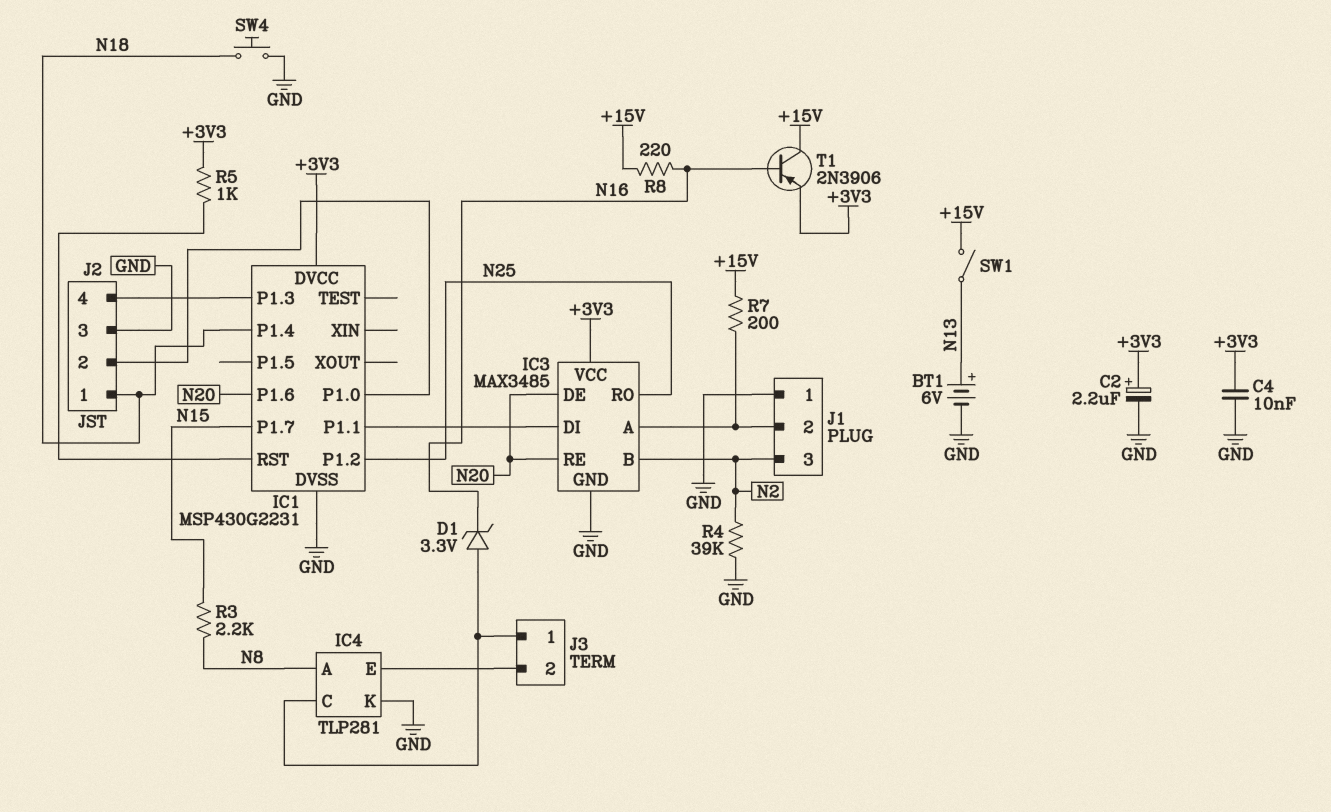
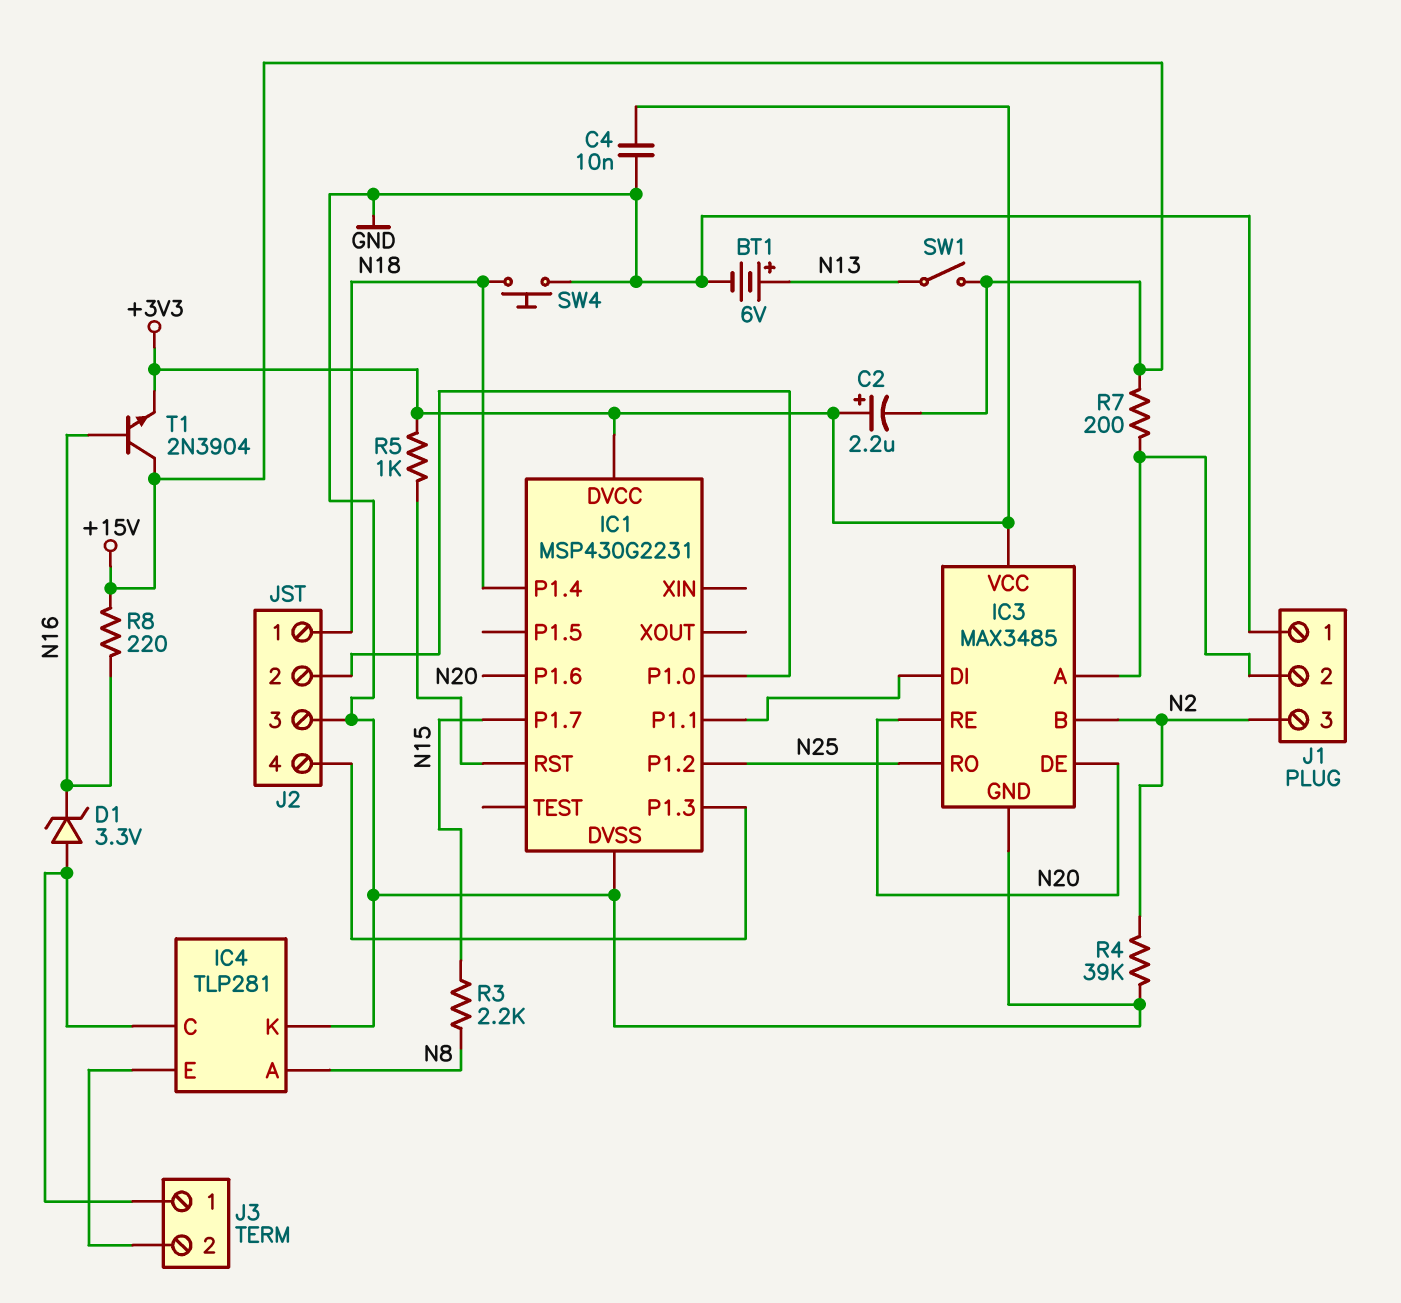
C2: 2.2uF (plus +3V3, minus GND) -> 2.2uF (plus +3V3, minus +15V)
T1: PNP 2N3906 (B N16, C +15V, E +3V3) -> NPN 2N3904 (B N16, C +15V, E +3V3)

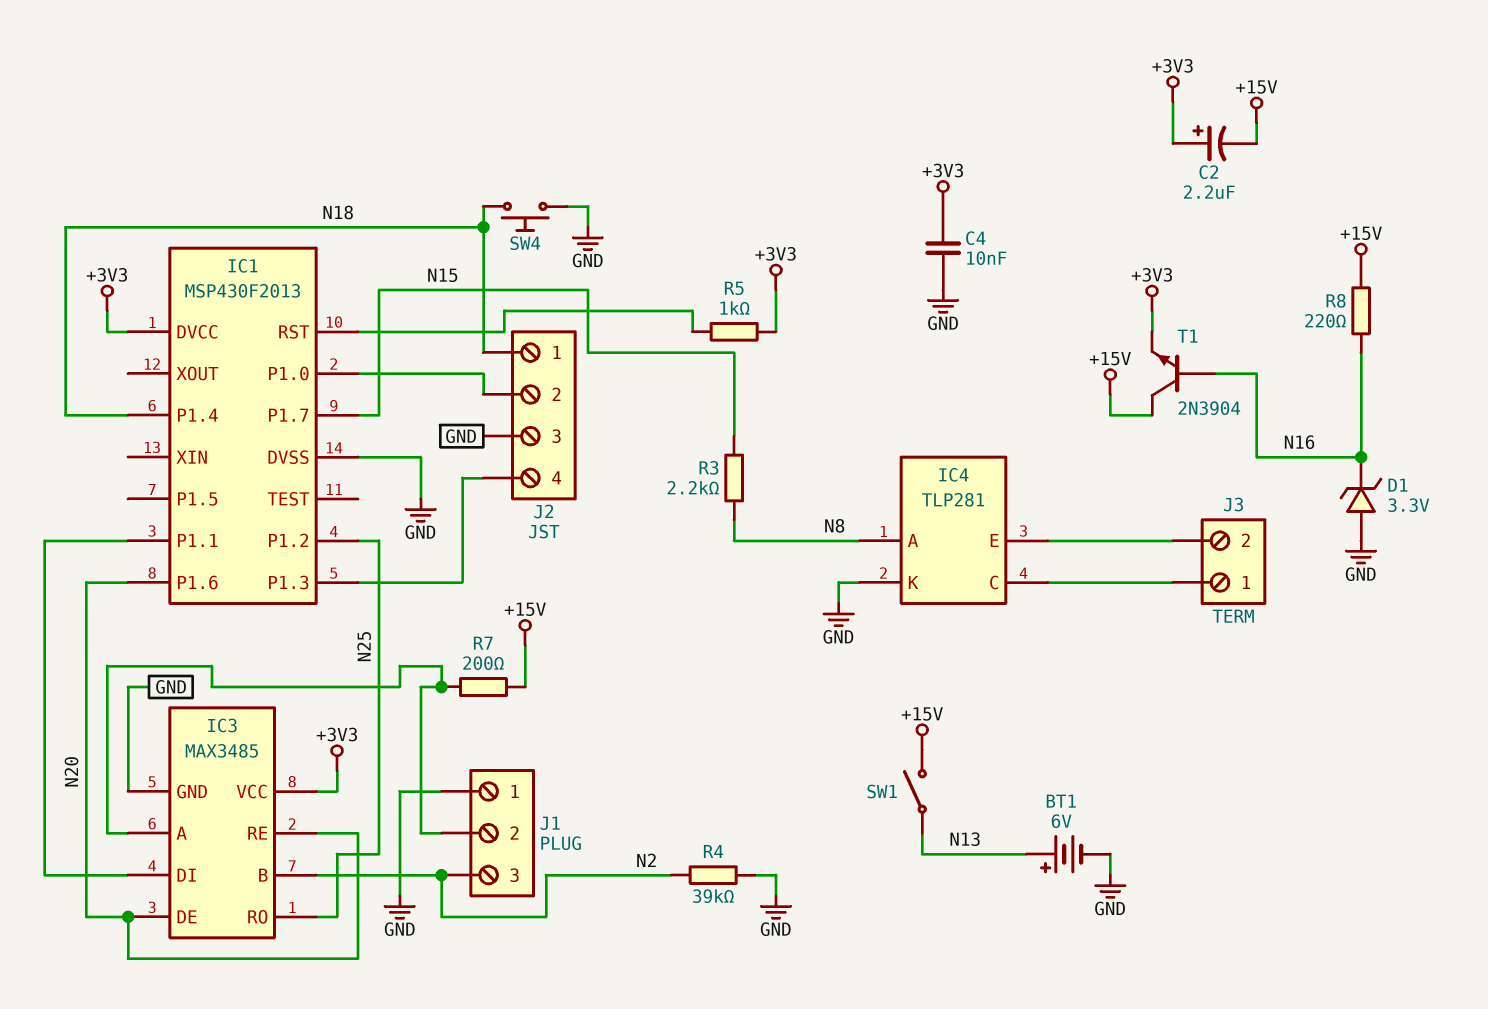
D1: zener 3.3V (A IC4/C, K N16) -> zener 3.3V (A GND, K N16)
IC1: MSP430G2231 -> MSP430F2013

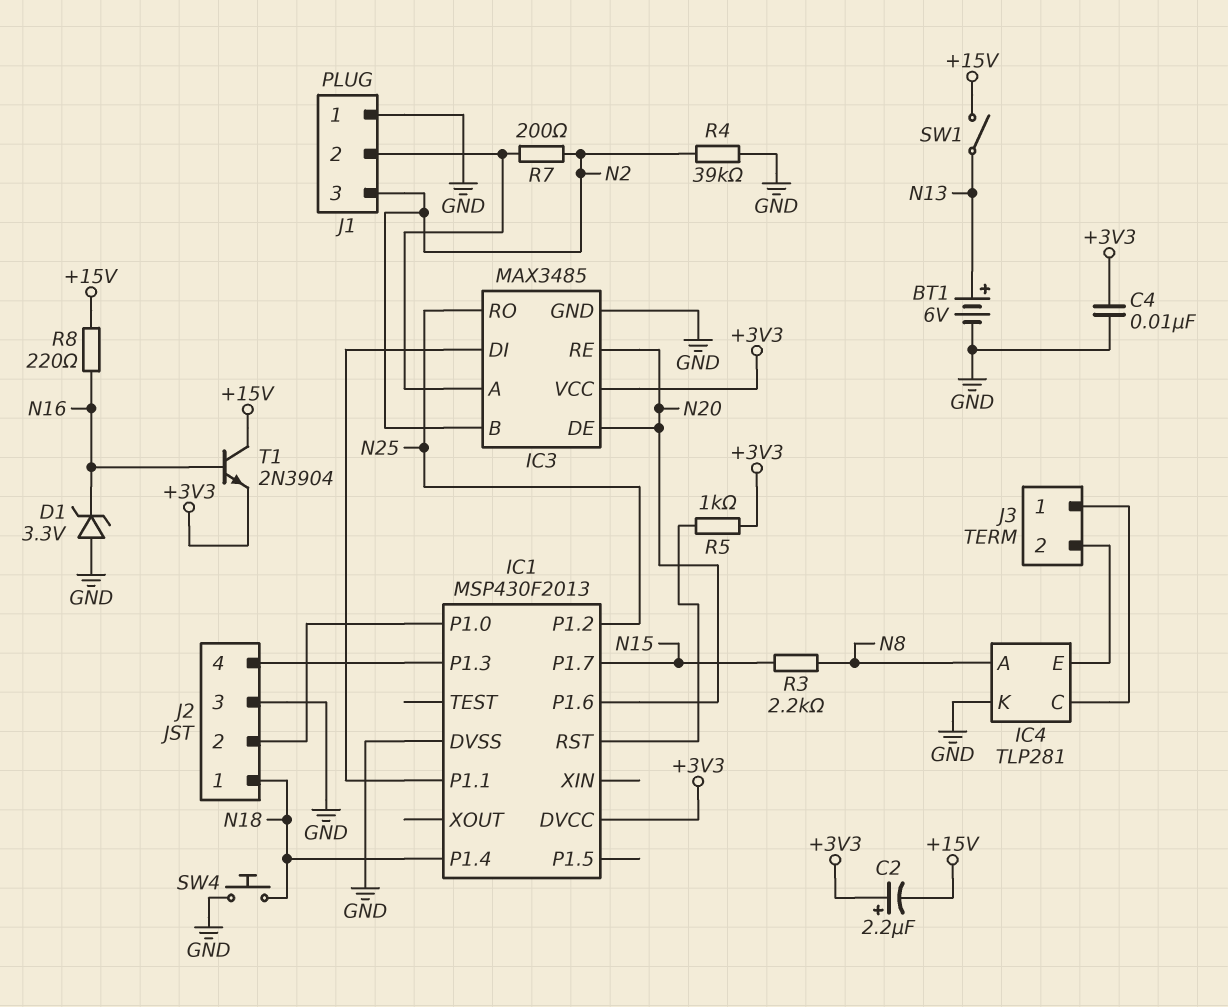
R7: 200 (+15V, IC3/A) -> 200 (IC3/A, N2)

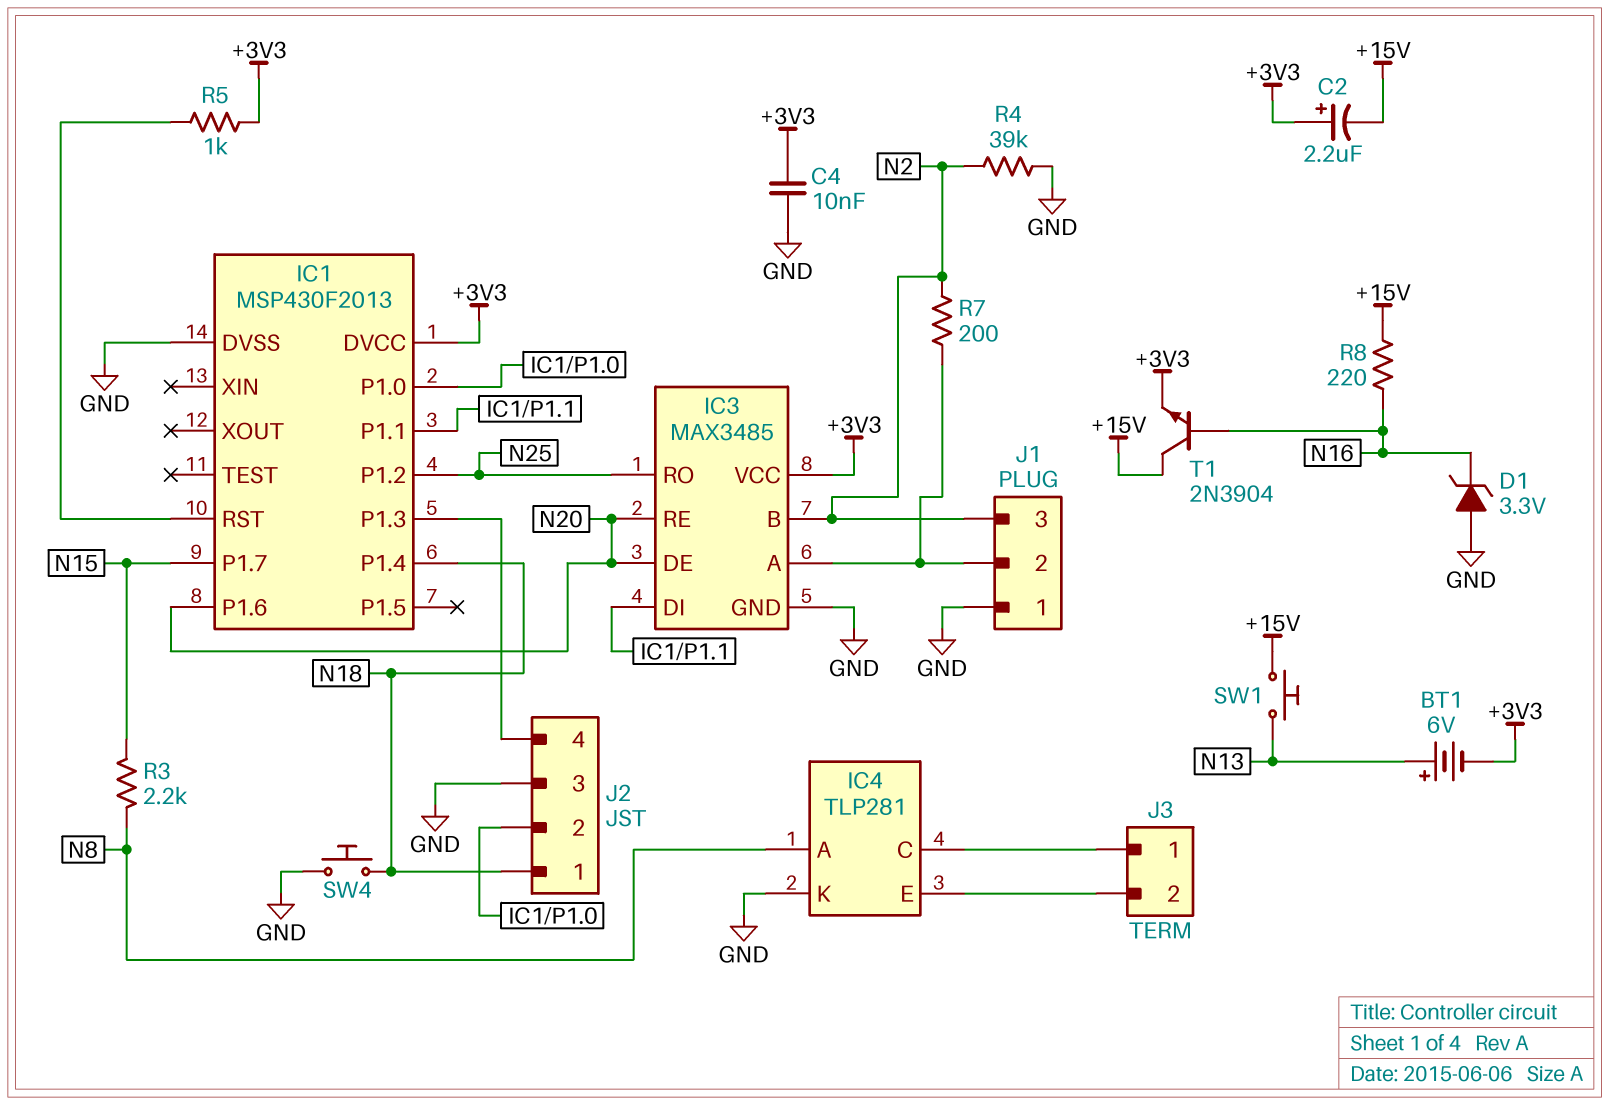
BT1: 6V (plus N13, minus GND) -> 6V (plus N13, minus +3V3)
SW1: switch (+15V, N13) -> button (+15V, N13)

